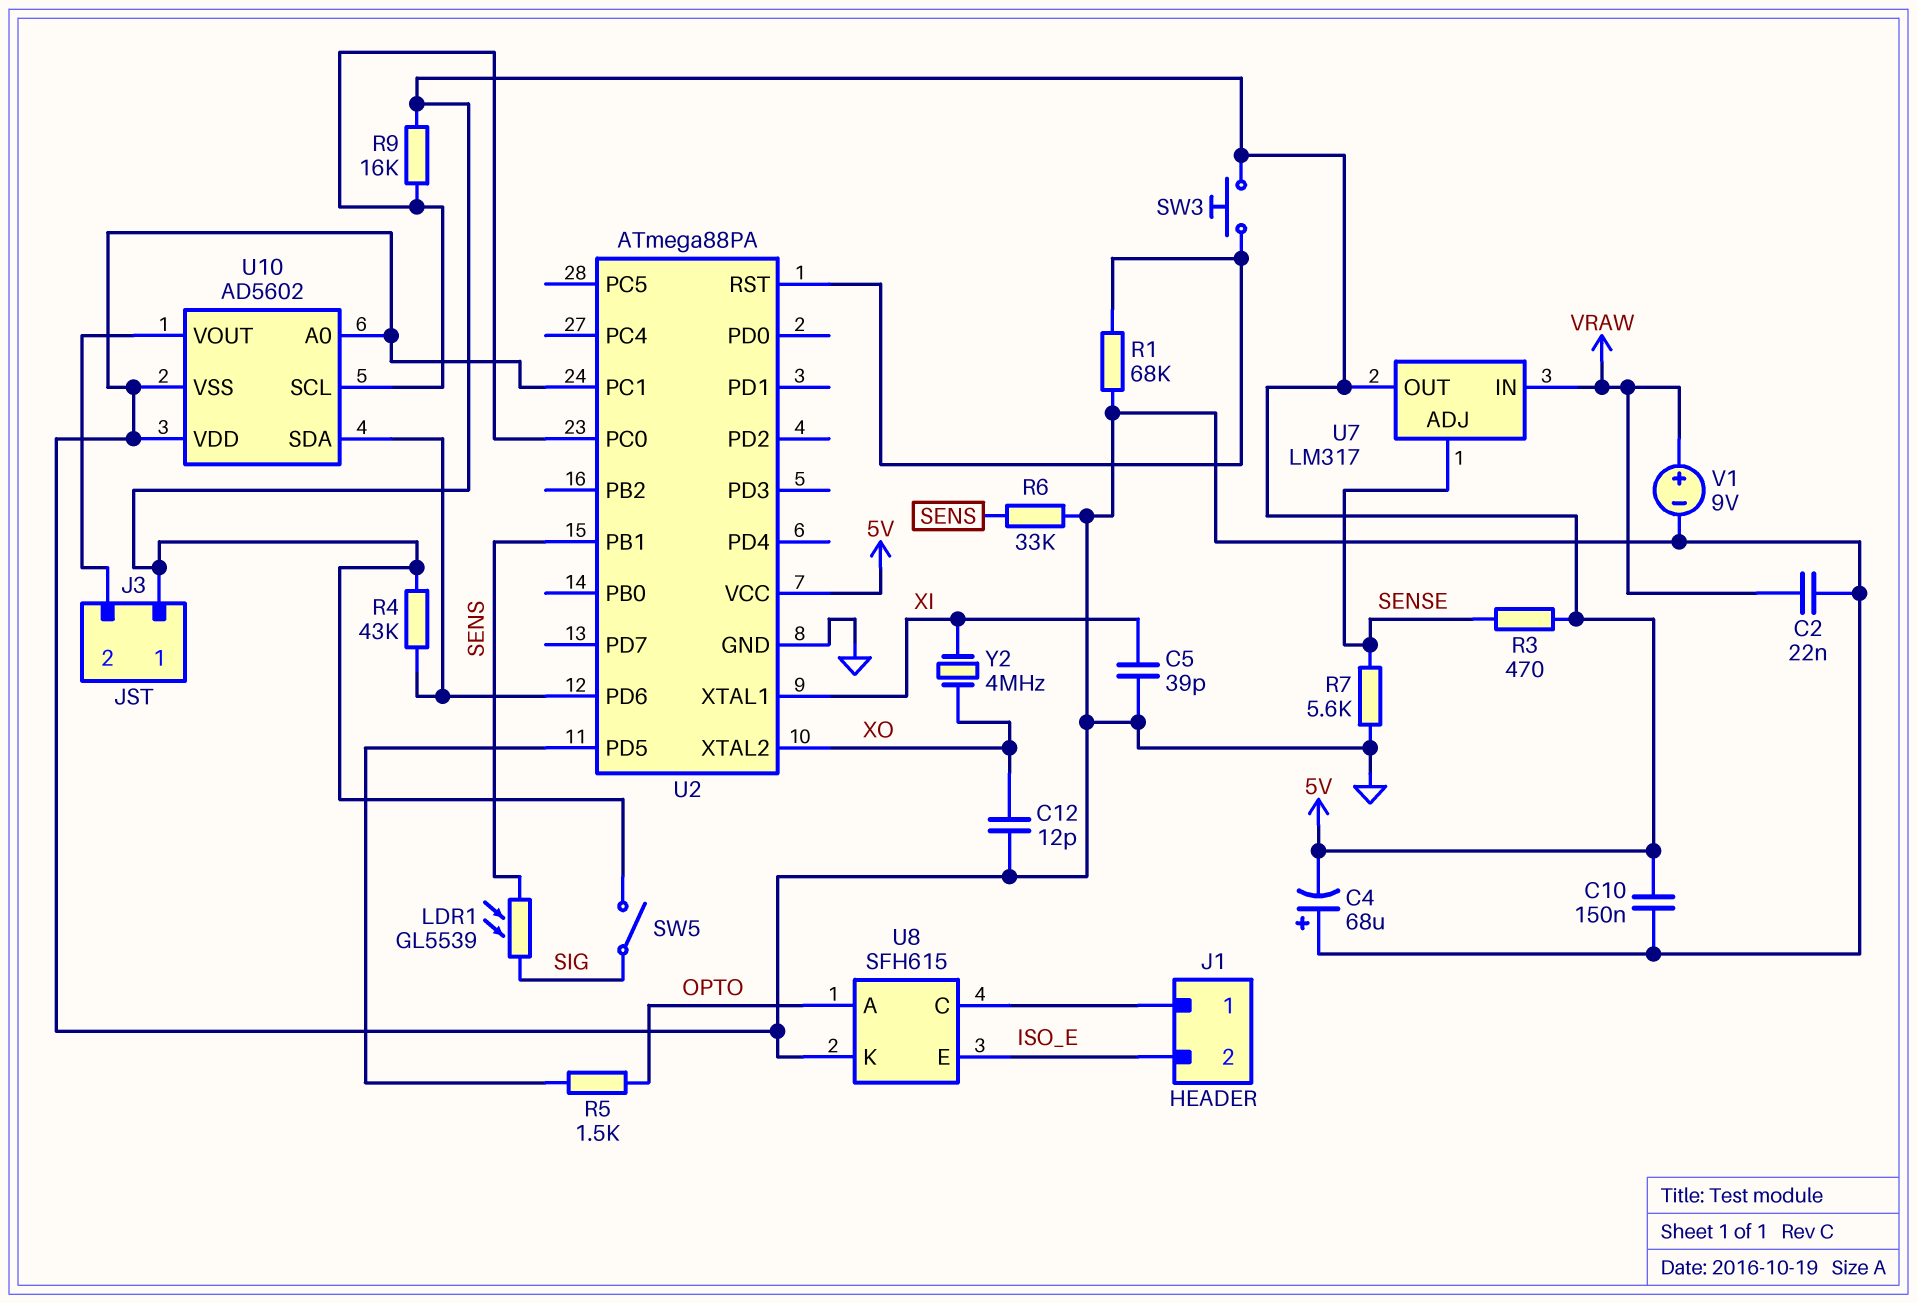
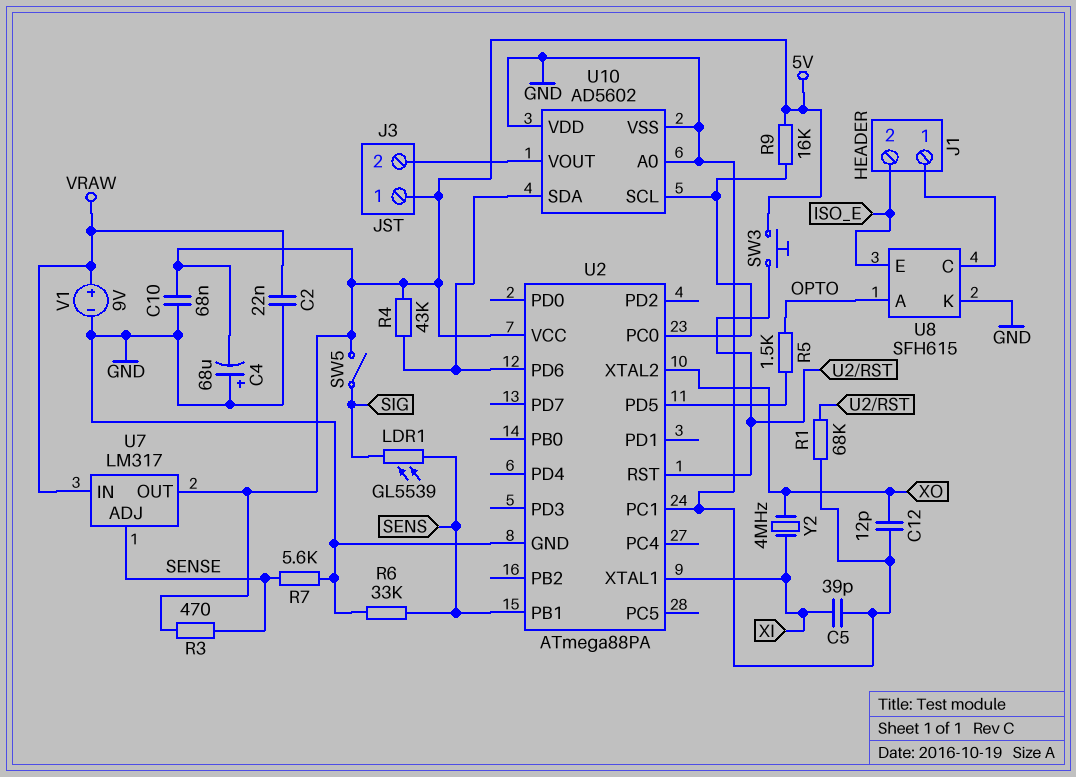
C10: 150nF (5V, GND) -> 68nF (5V, GND)

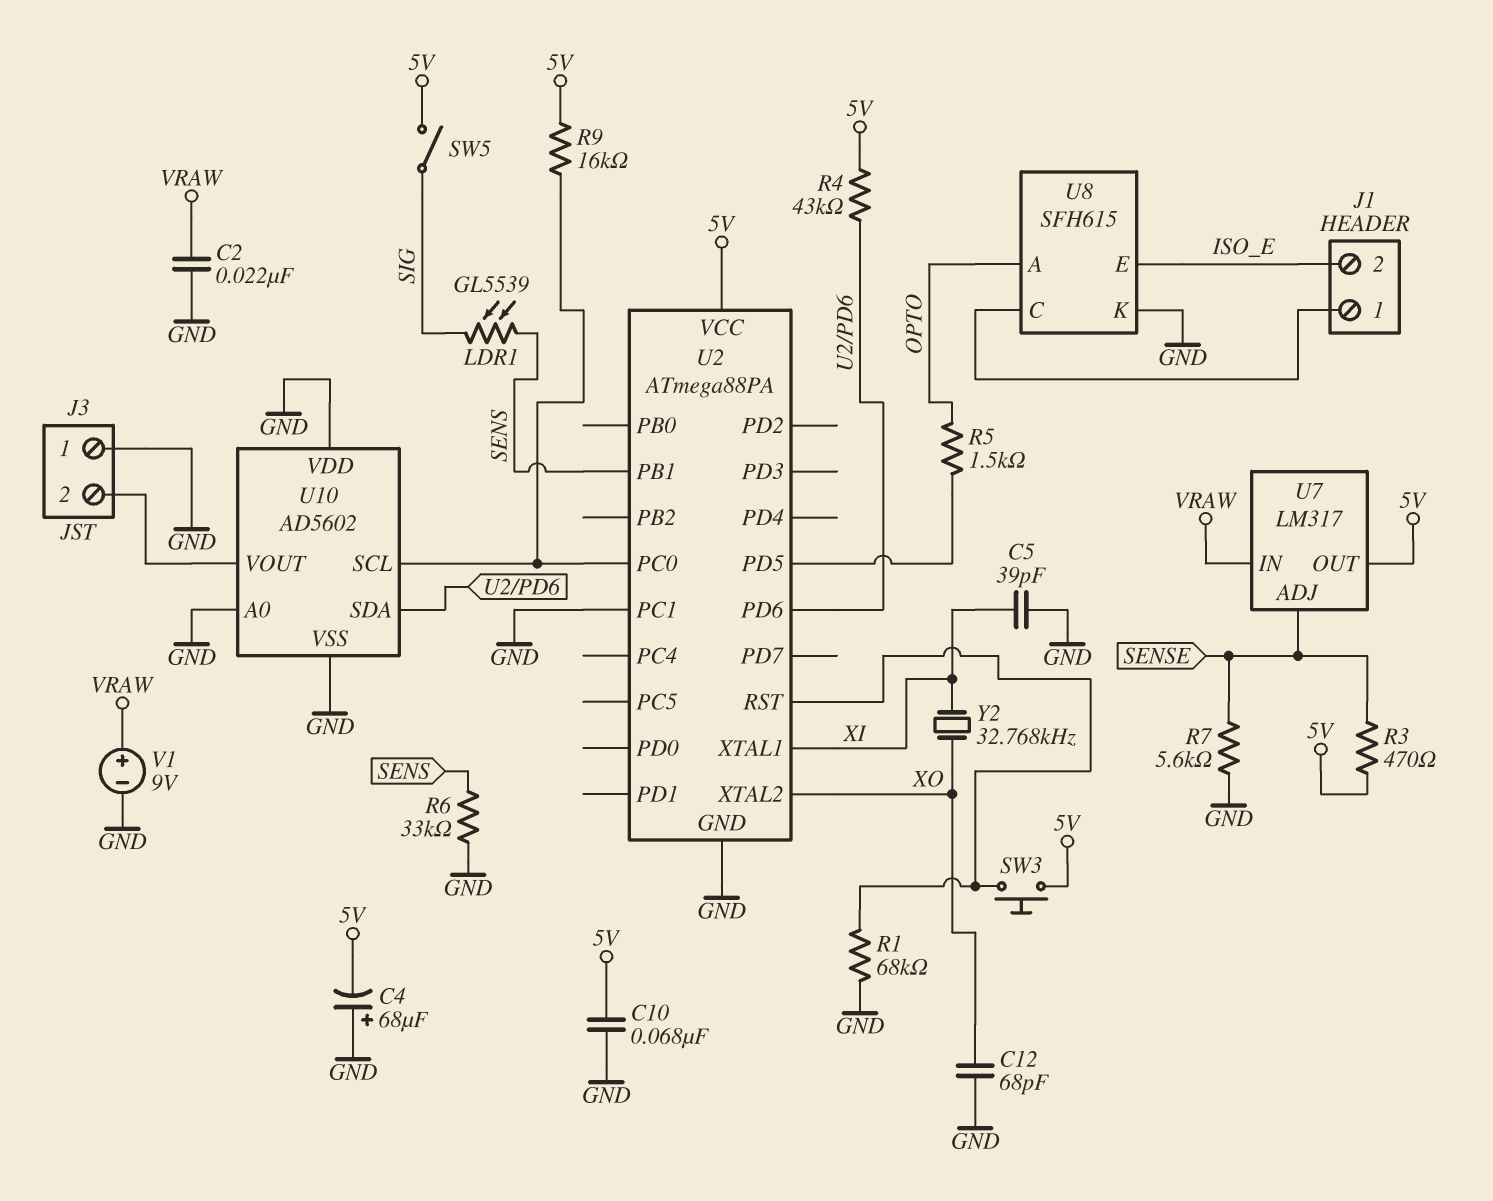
C12: 12pF (GND, XO) -> 68pF (GND, XO)
J3 pin 1: 5V -> GND
Y2: 4MHz (XI, XO) -> 32.768kHz (XI, XO)

